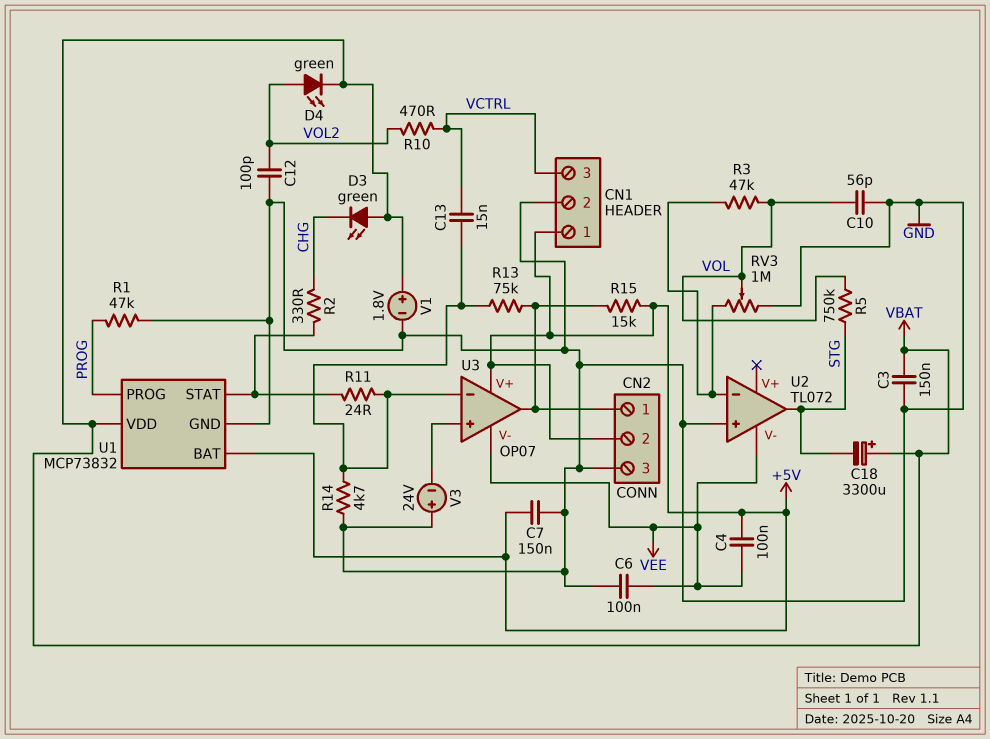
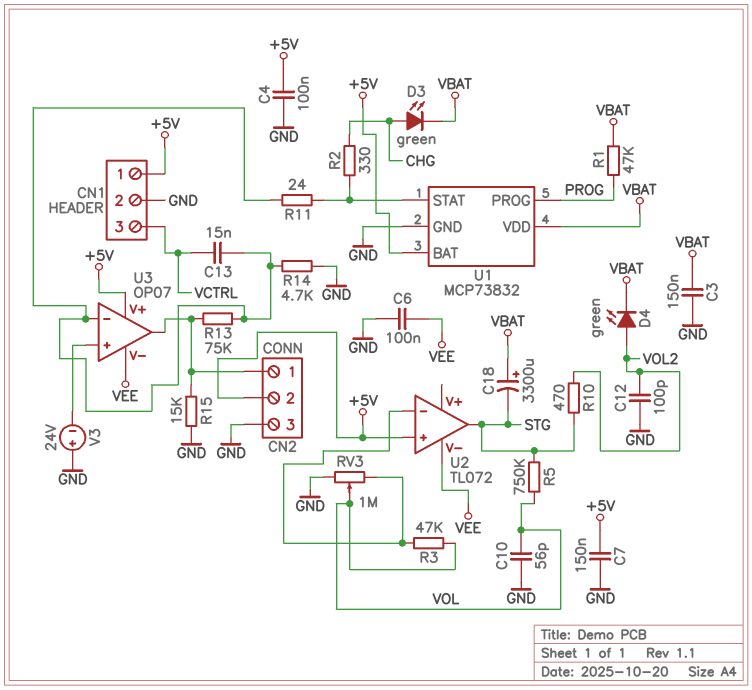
C4: 100nF (+5V, VEE) -> 100nF (+5V, GND)
D3: LED green (A VBAT, K CHG) -> LED green (A CHG, K VBAT)
R1: 47k (GND, PROG) -> 47k (PROG, VBAT)
R10: 470 (VCTRL, VOL2) -> 470 (STG, VOL2)
R15: 15k (+5V, CN2/1) -> 15k (CN2/1, GND)
U2 pin in+: GND -> +5V
V1: 1.8V (plus VBAT, minus GND) -> none

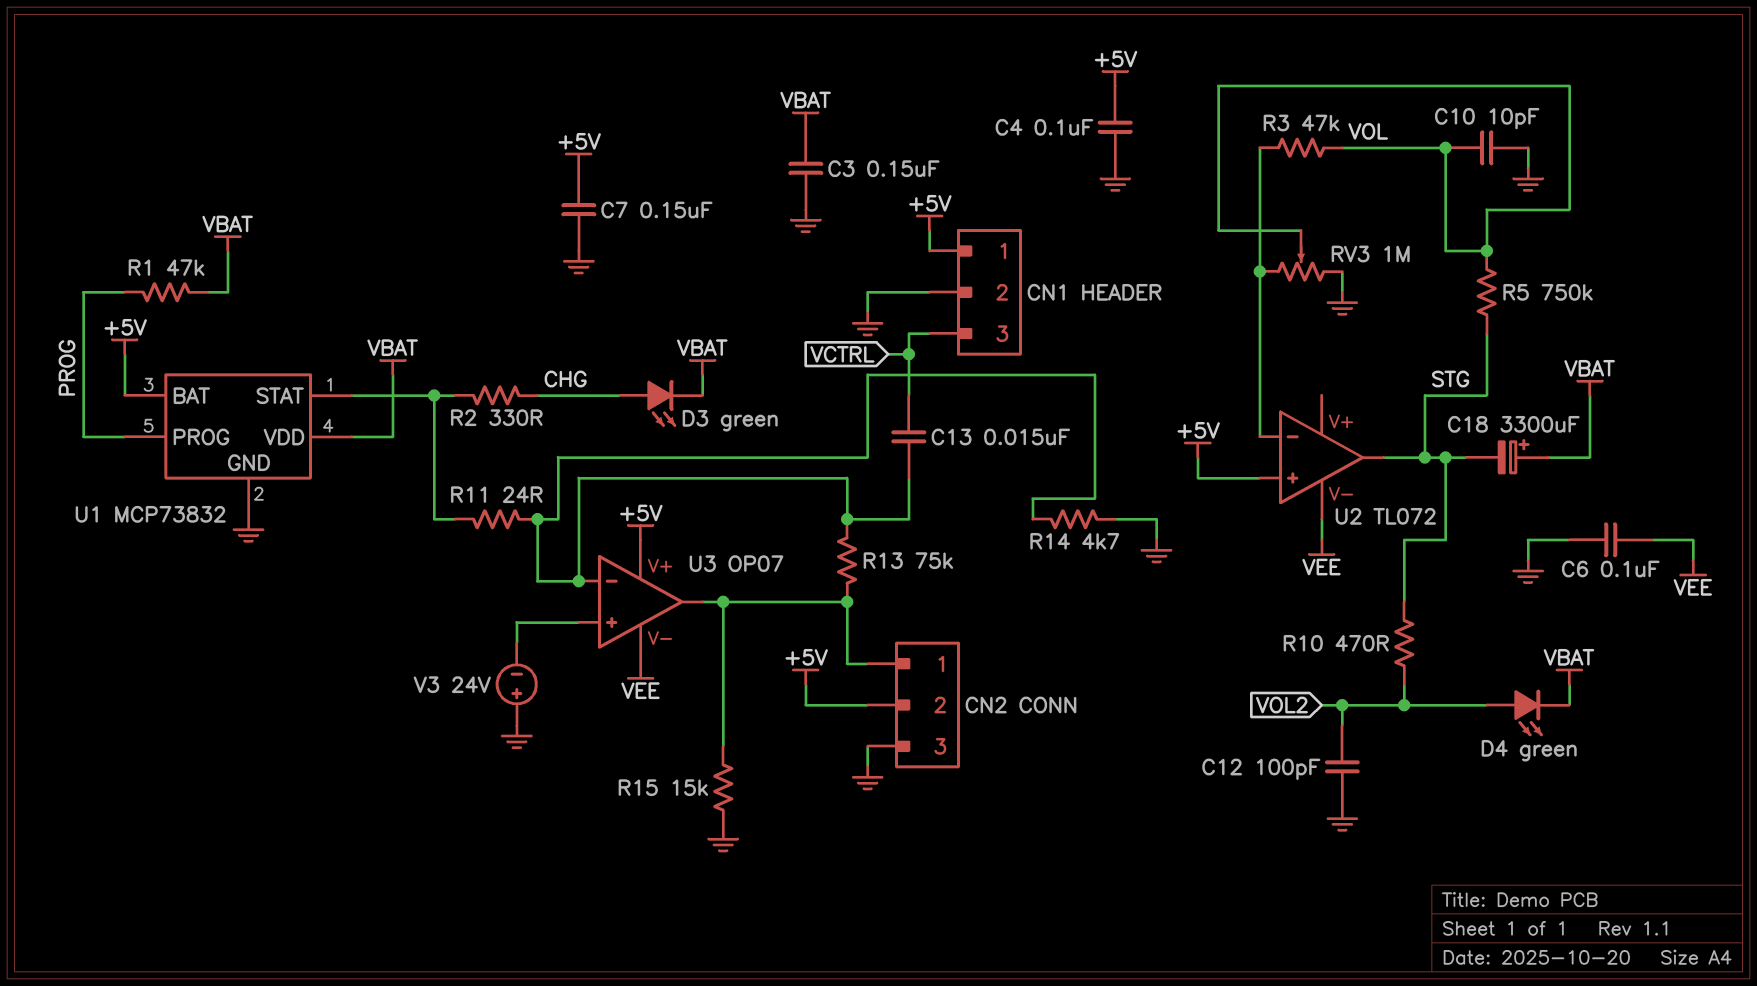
C10: 56pF (GND, VOL) -> 10pF (GND, VOL)

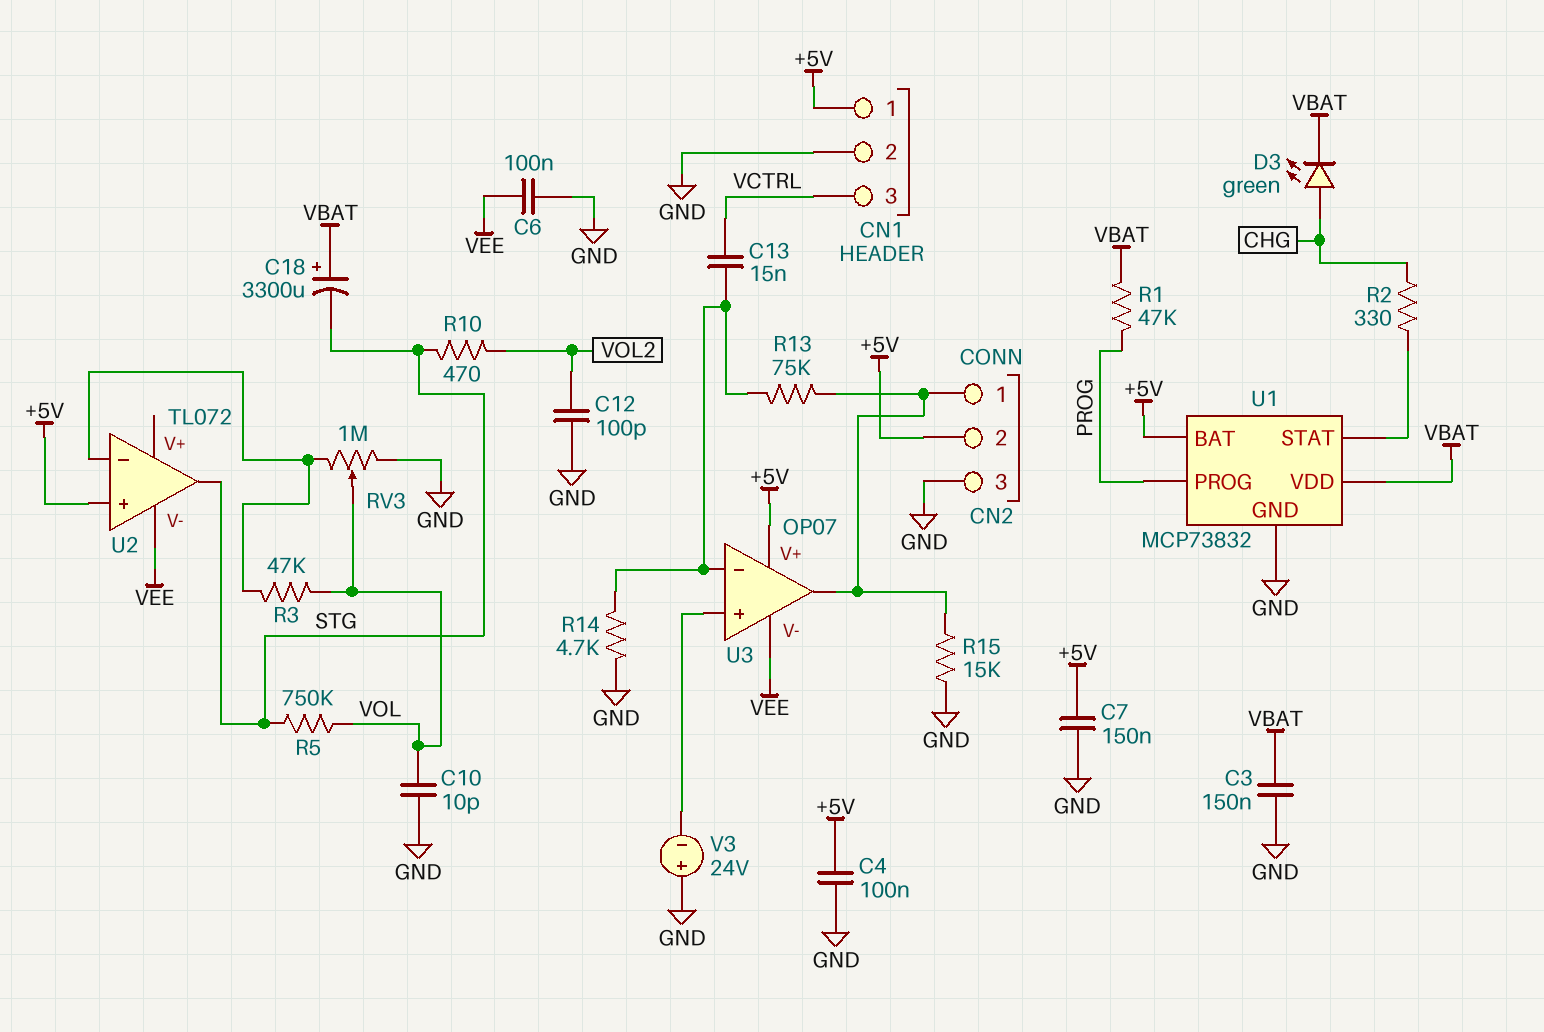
D4: LED green (A VOL2, K VBAT) -> none
R11: 24 (U1/STAT, U3/in-) -> none

